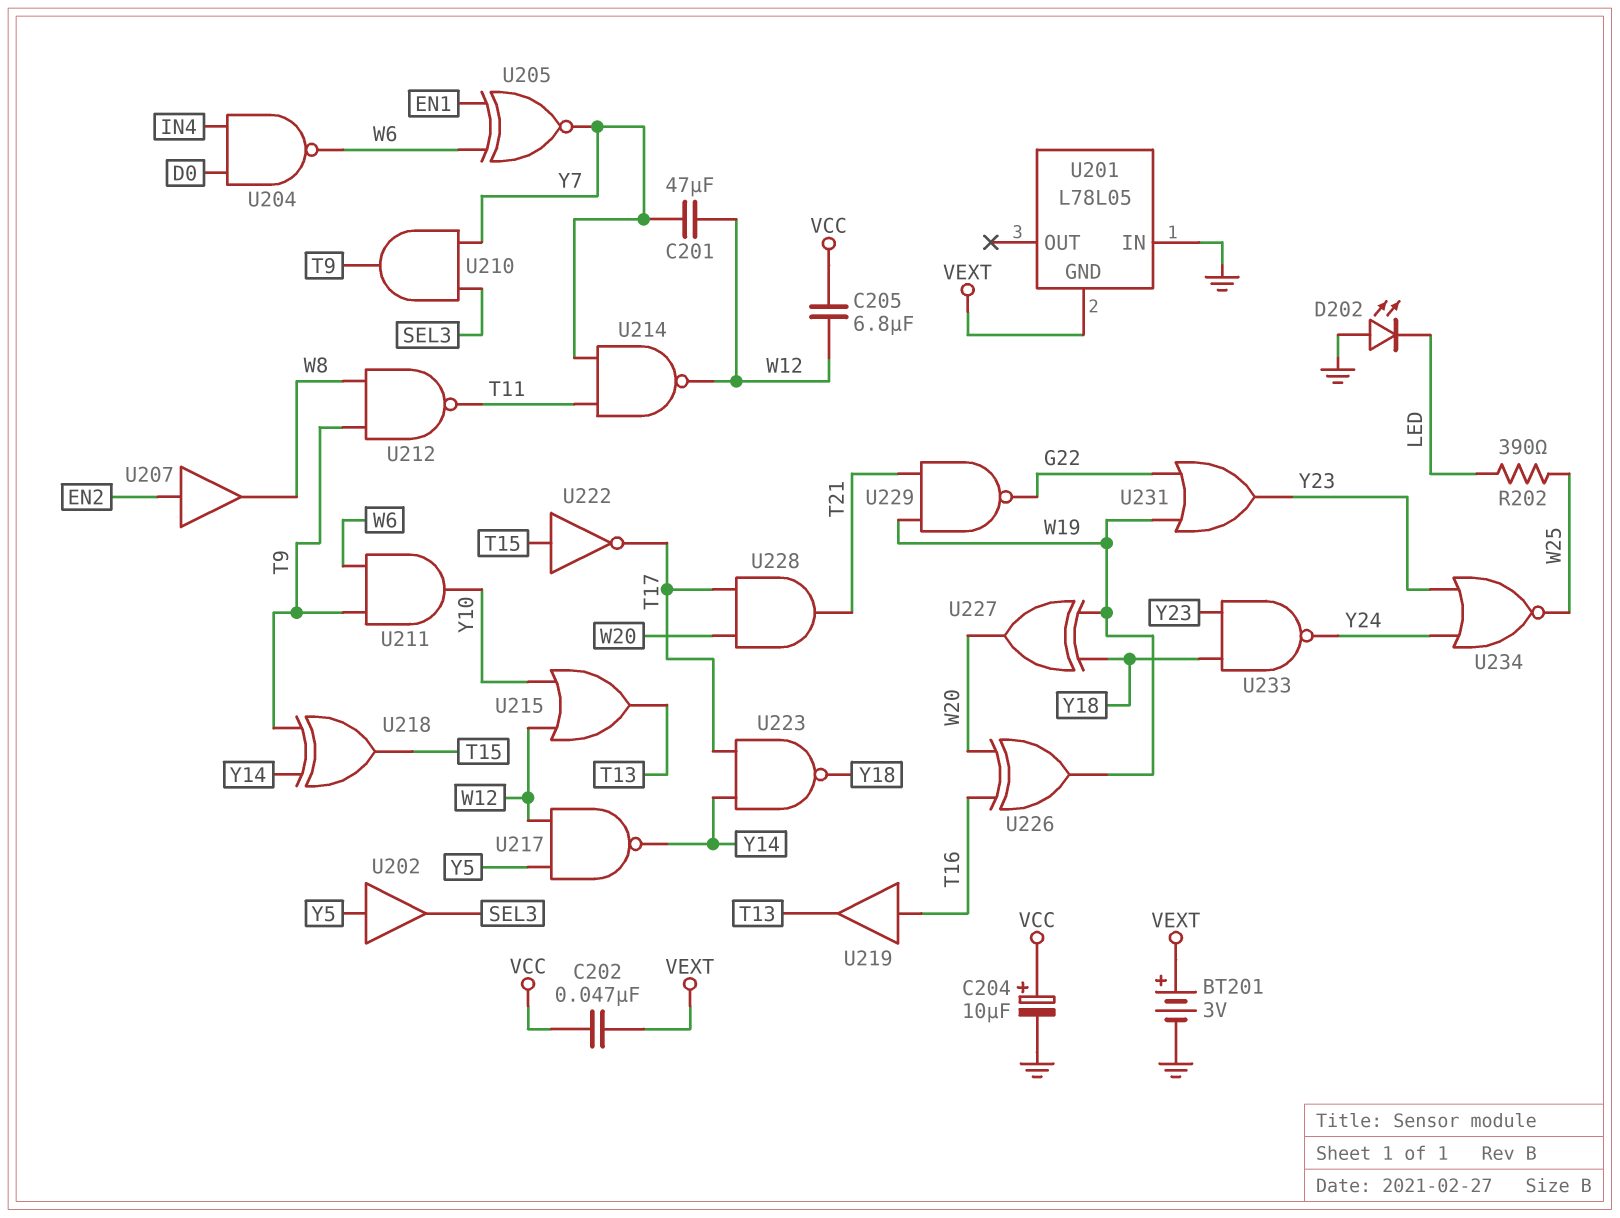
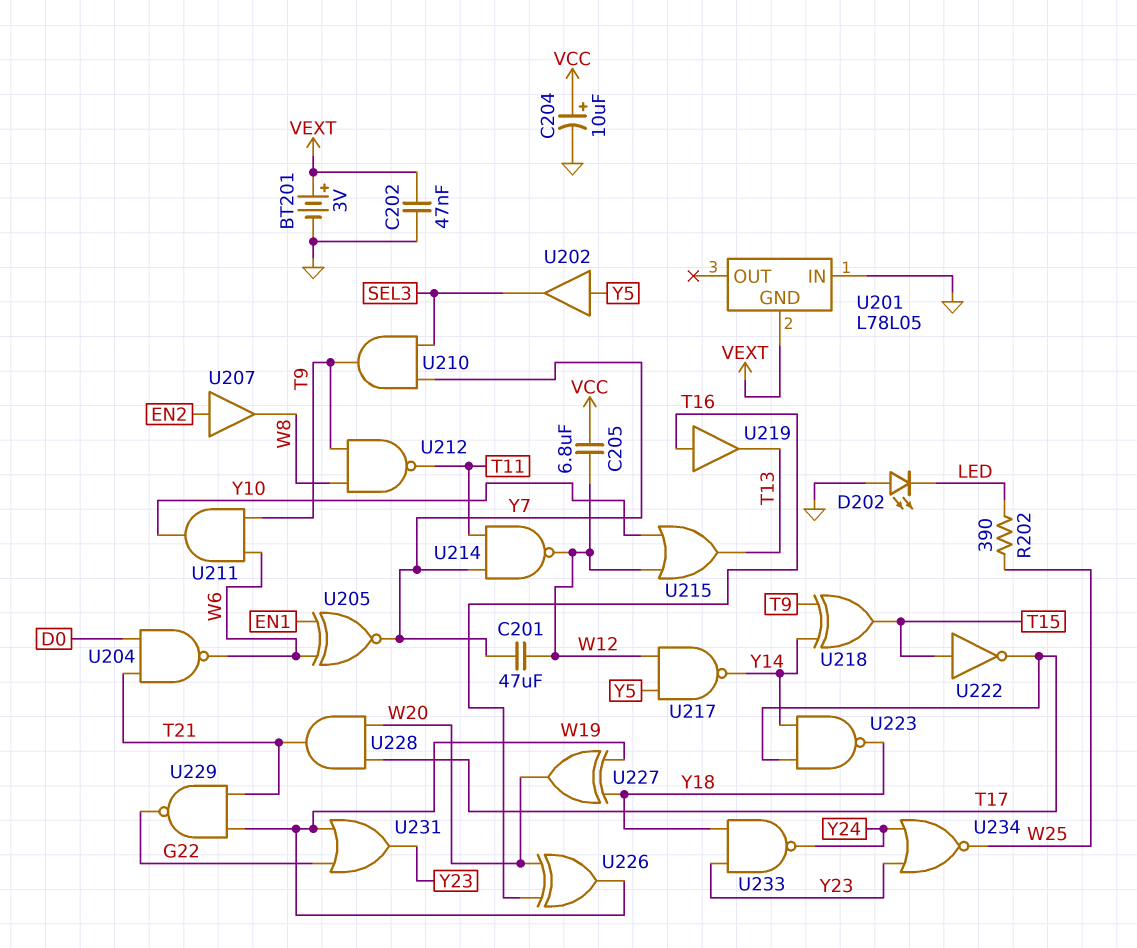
C202: 47nF (VCC, VEXT) -> 47nF (GND, VEXT)
U204: NAND (in D0, in IN4, out W6) -> NAND (in D0, in T21, out W6)

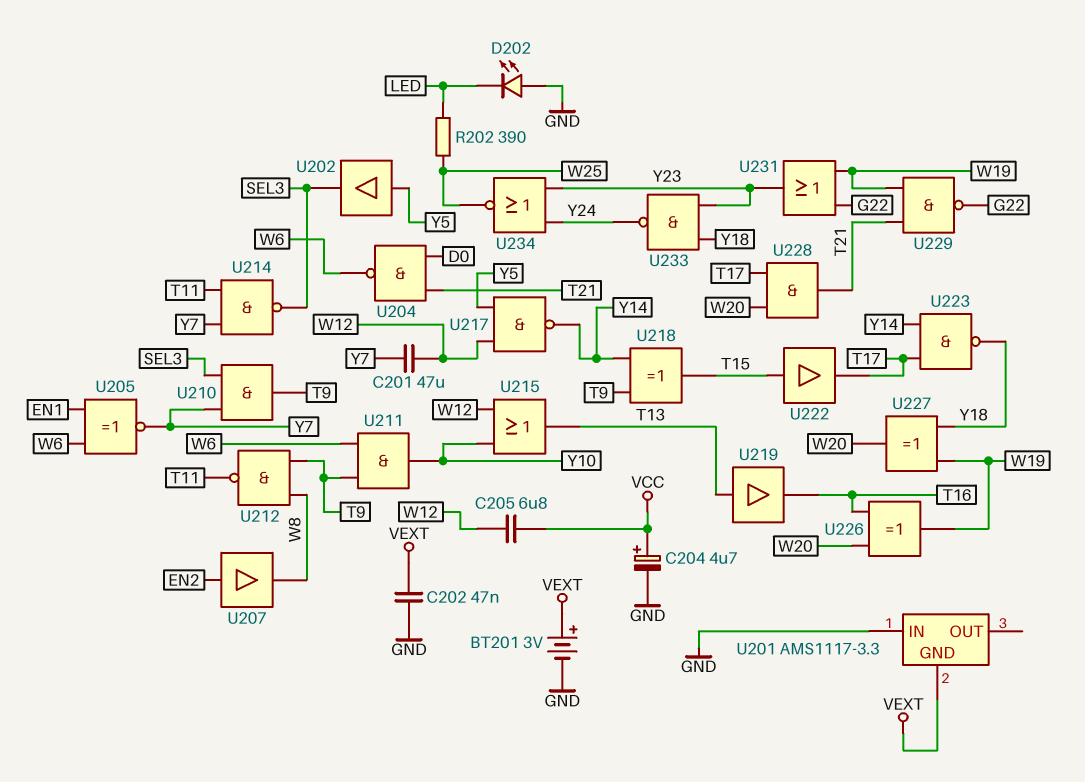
C204: 10uF (plus VCC, minus GND) -> 4.7uF (plus VCC, minus GND)
U201: L78L05 -> AMS1117-3.3
U214: NAND (in T11, in Y7, out W12) -> NAND (in T11, in Y7, out SEL3)
U219: buffer (in T16, out T13) -> buffer (in T13, out T16)
U222: NOT (in T15, out T17) -> buffer (in T15, out T17)

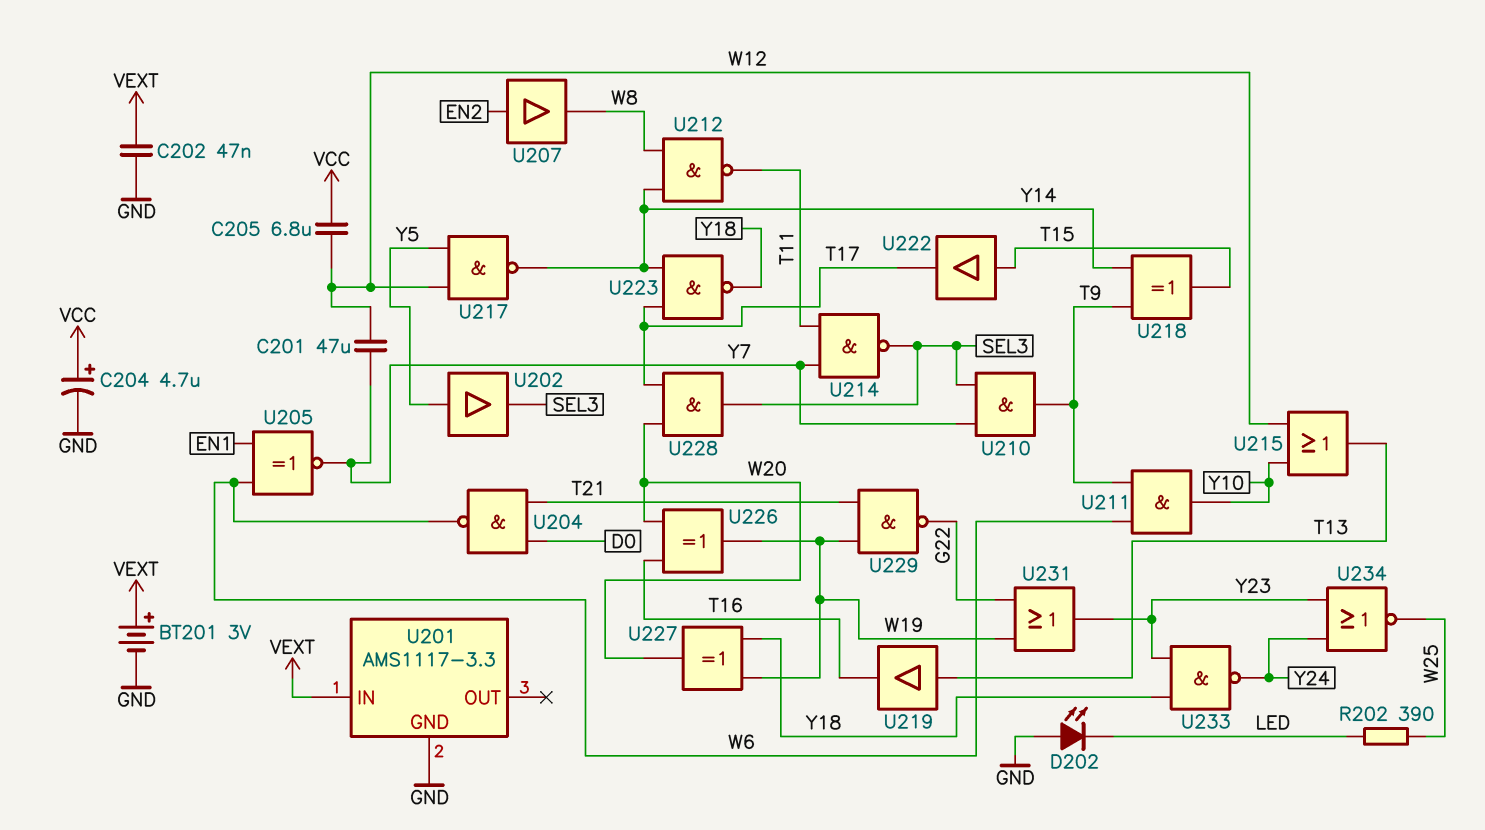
U201 pin GND: VEXT -> GND
U201 pin IN: GND -> VEXT
U212: NAND (in T9, in W8, out T11) -> NAND (in W8, in Y14, out T11)
U228: AND (in T17, in W20, out T21) -> AND (in T17, in W20, out SEL3)

